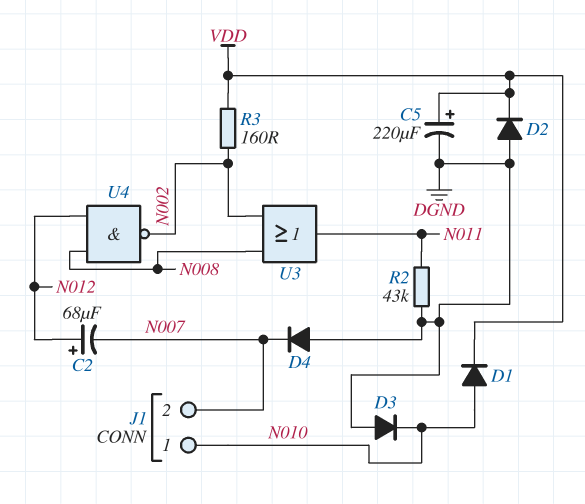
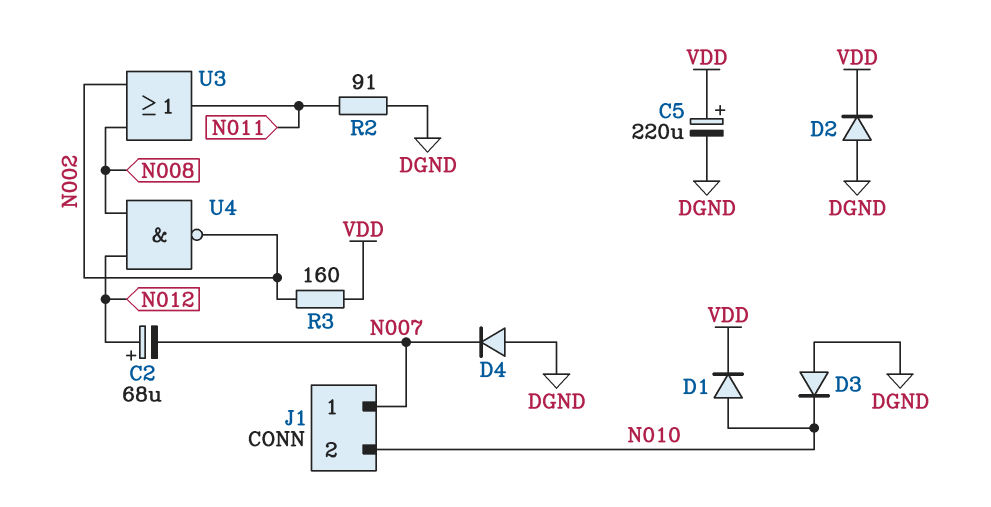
J1 pin 1: N010 -> N007
J1 pin 2: N007 -> N010
R2: 43k (DGND, N011) -> 91 (DGND, N011)

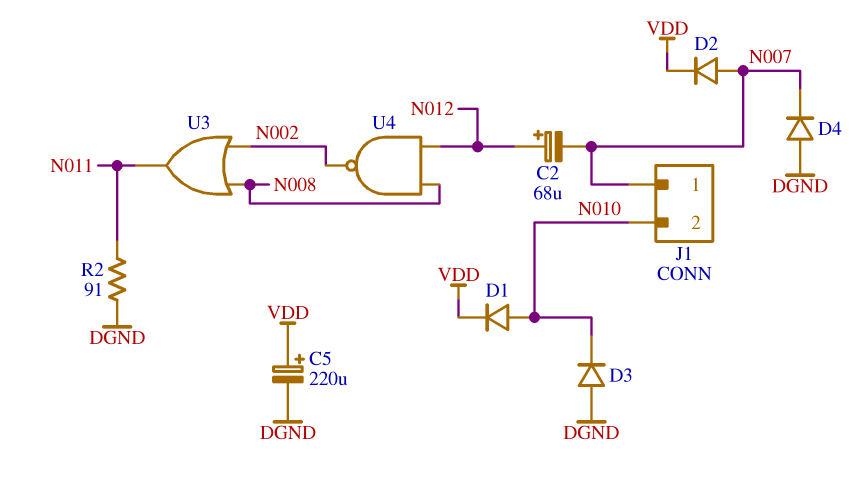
D2: diode (A DGND, K VDD) -> diode (A N007, K VDD)
R3: 160 (N002, VDD) -> none

